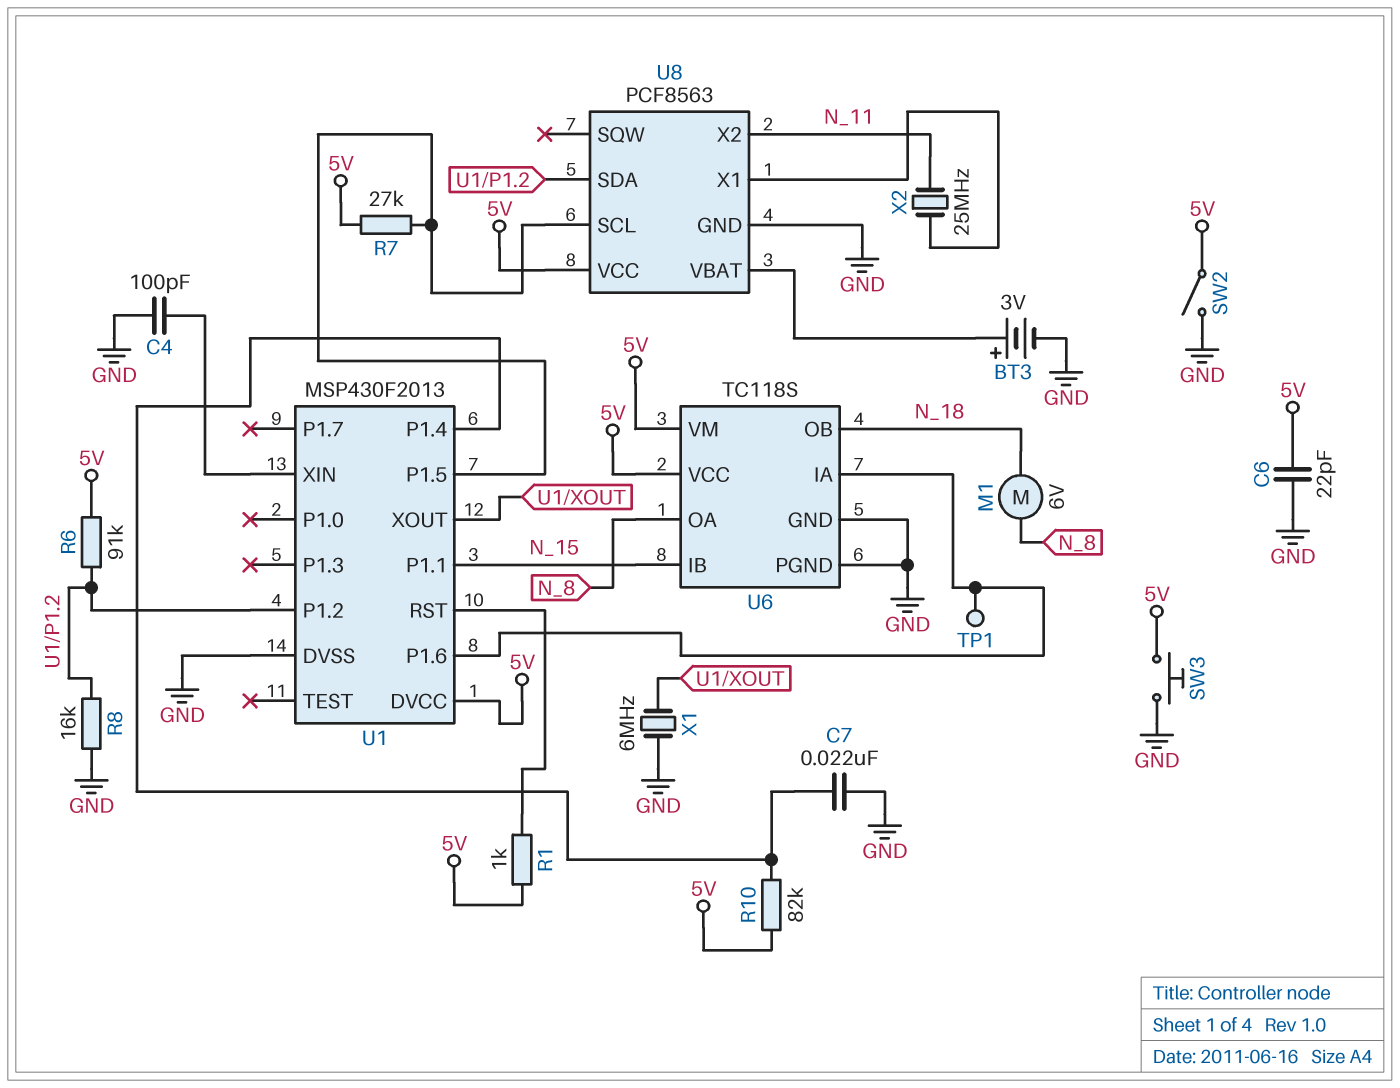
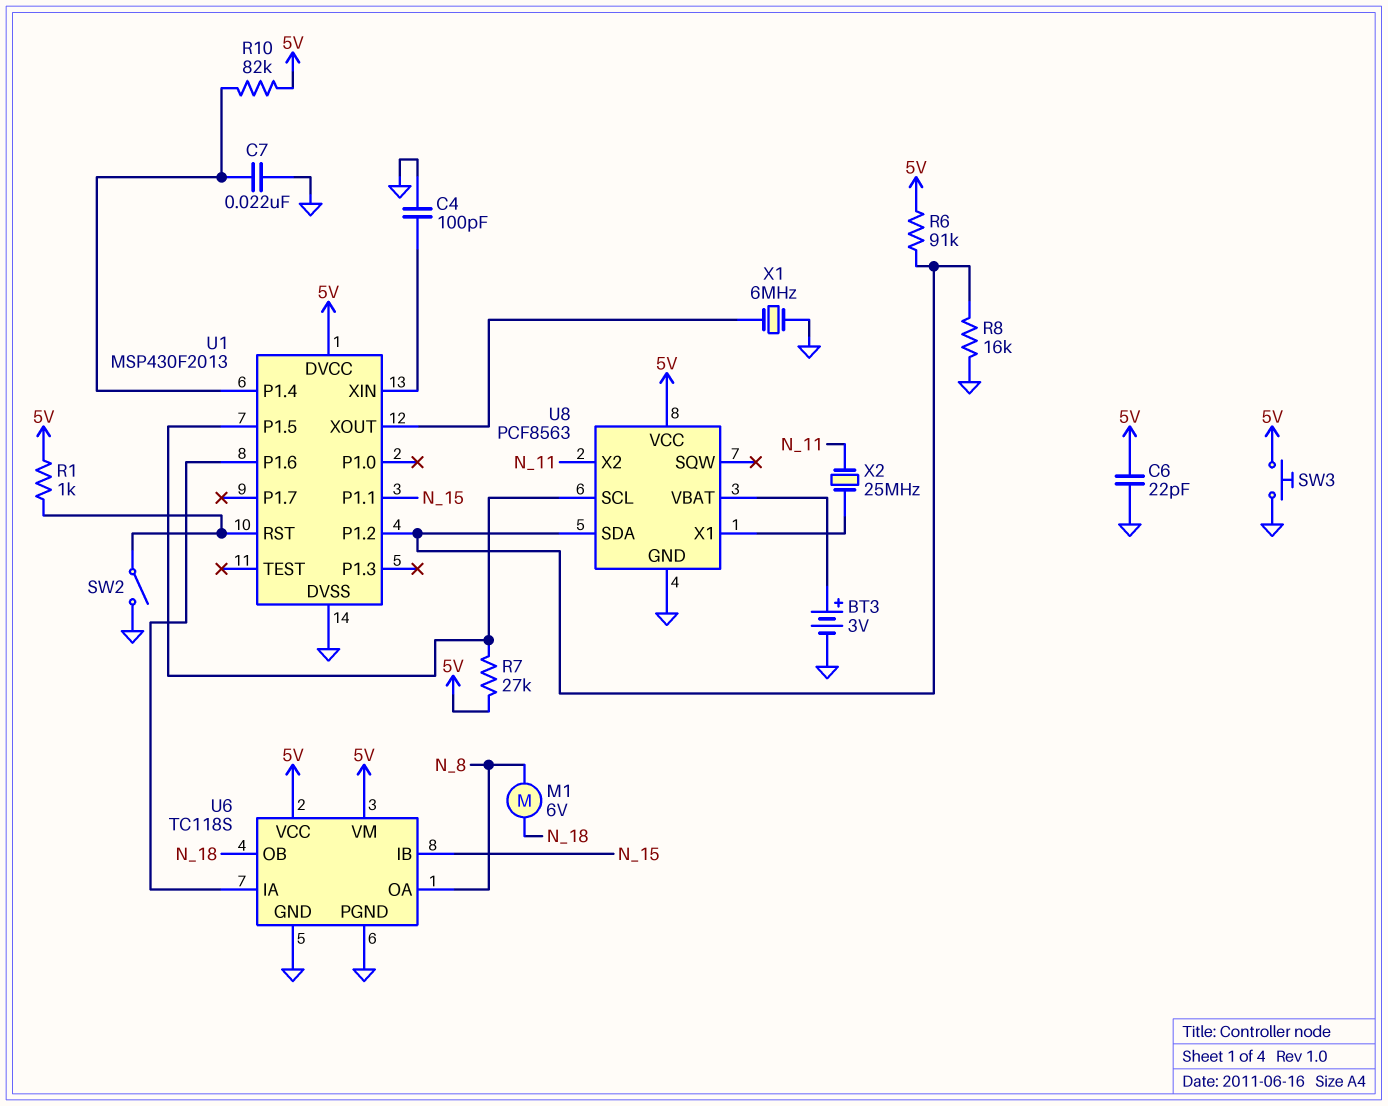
SW2: switch (5V, GND) -> switch (GND, U1/RST)
TP1: test point (U1/P1.6) -> none

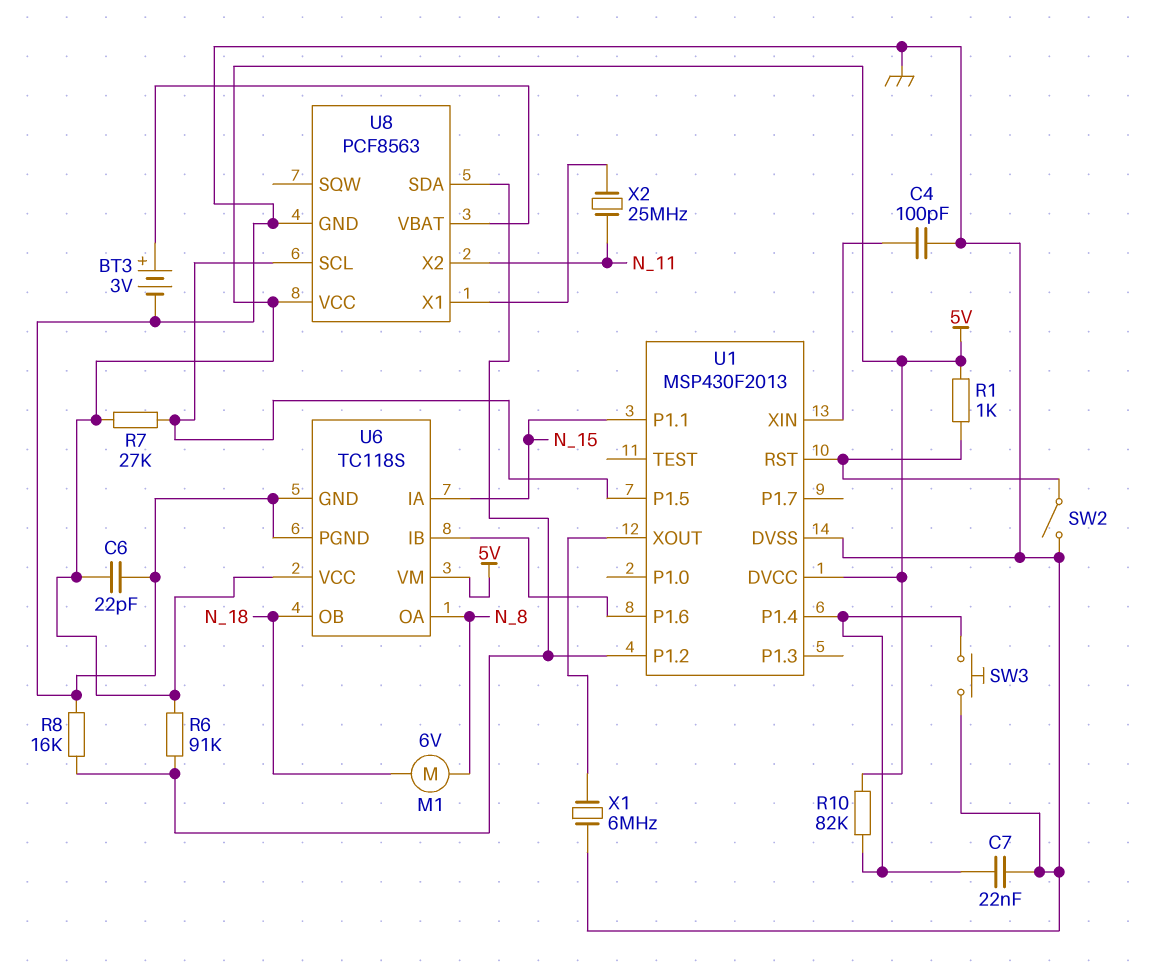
SW3: button (5V, GND) -> button (GND, U1/P1.4)
U6 pin IA: U1/P1.6 -> N_15
U6 pin IB: N_15 -> U1/P1.6

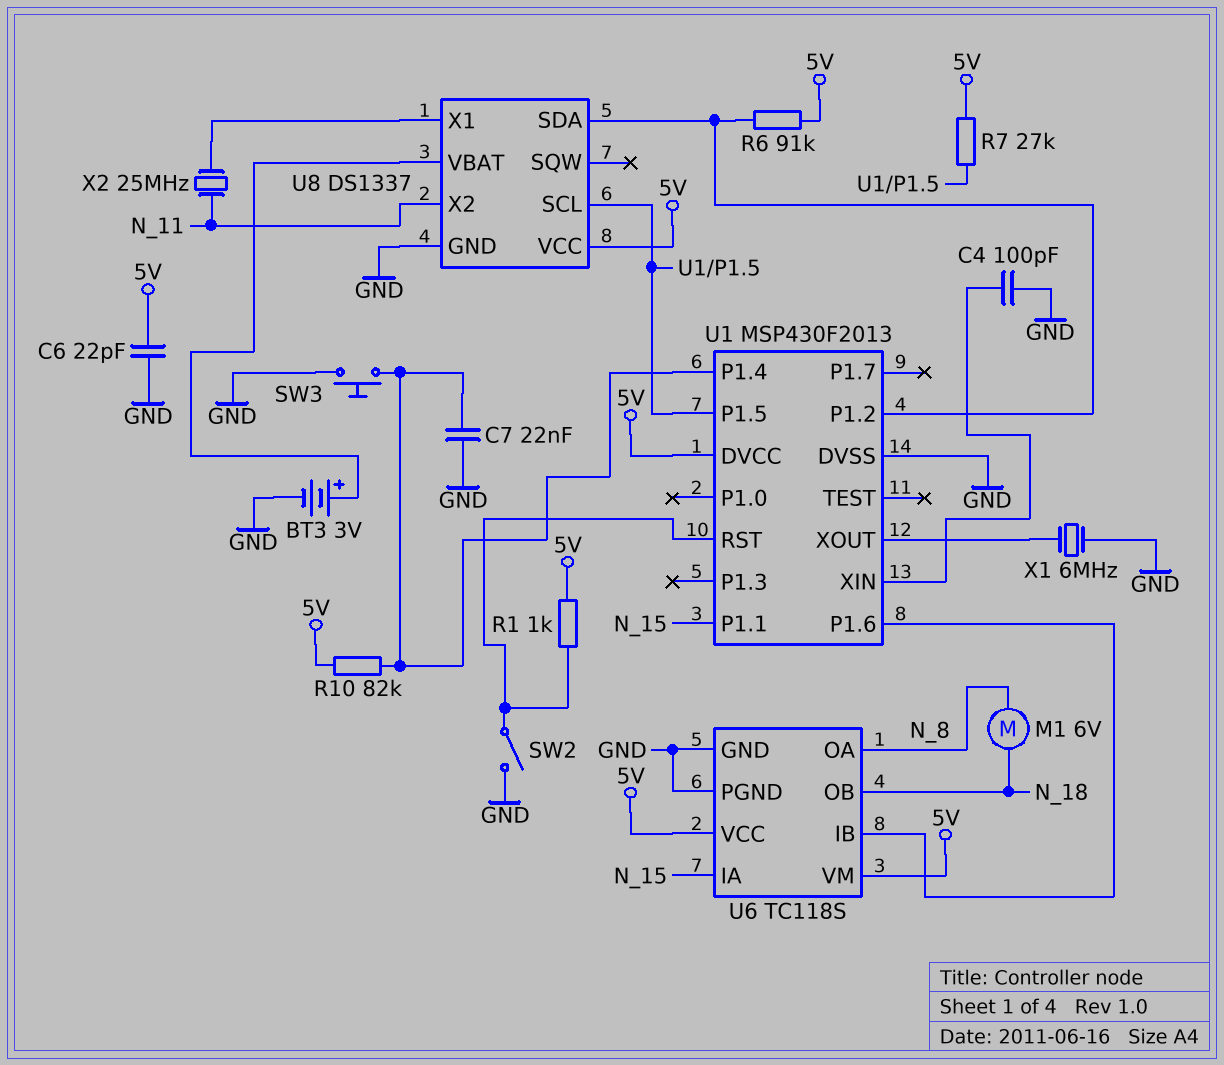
R8: 16k (GND, U1/P1.2) -> none
U8: PCF8563 -> DS1337

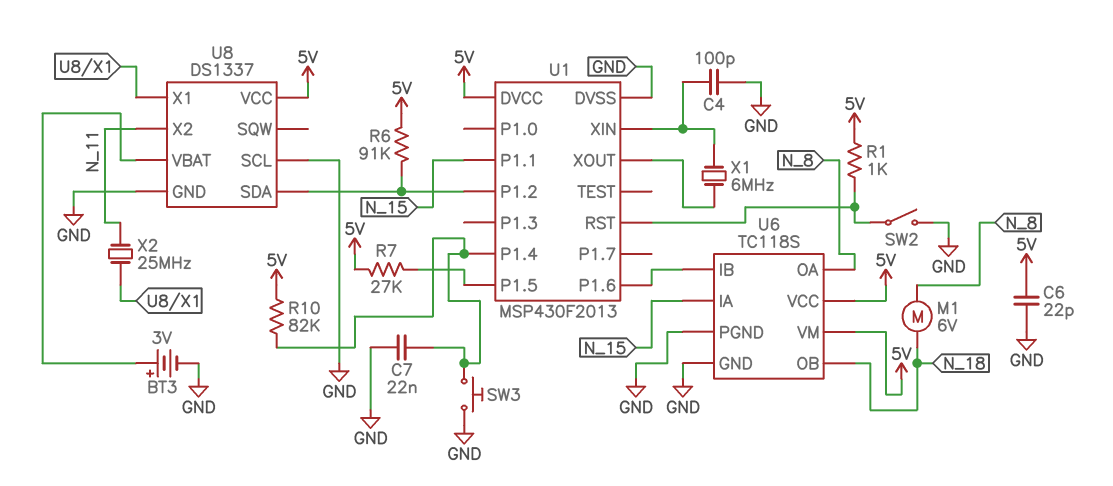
U8 pin SCL: U1/P1.5 -> GND
X1: 6MHz (GND, U1/XOUT) -> 6MHz (U1/XIN, U1/XOUT)

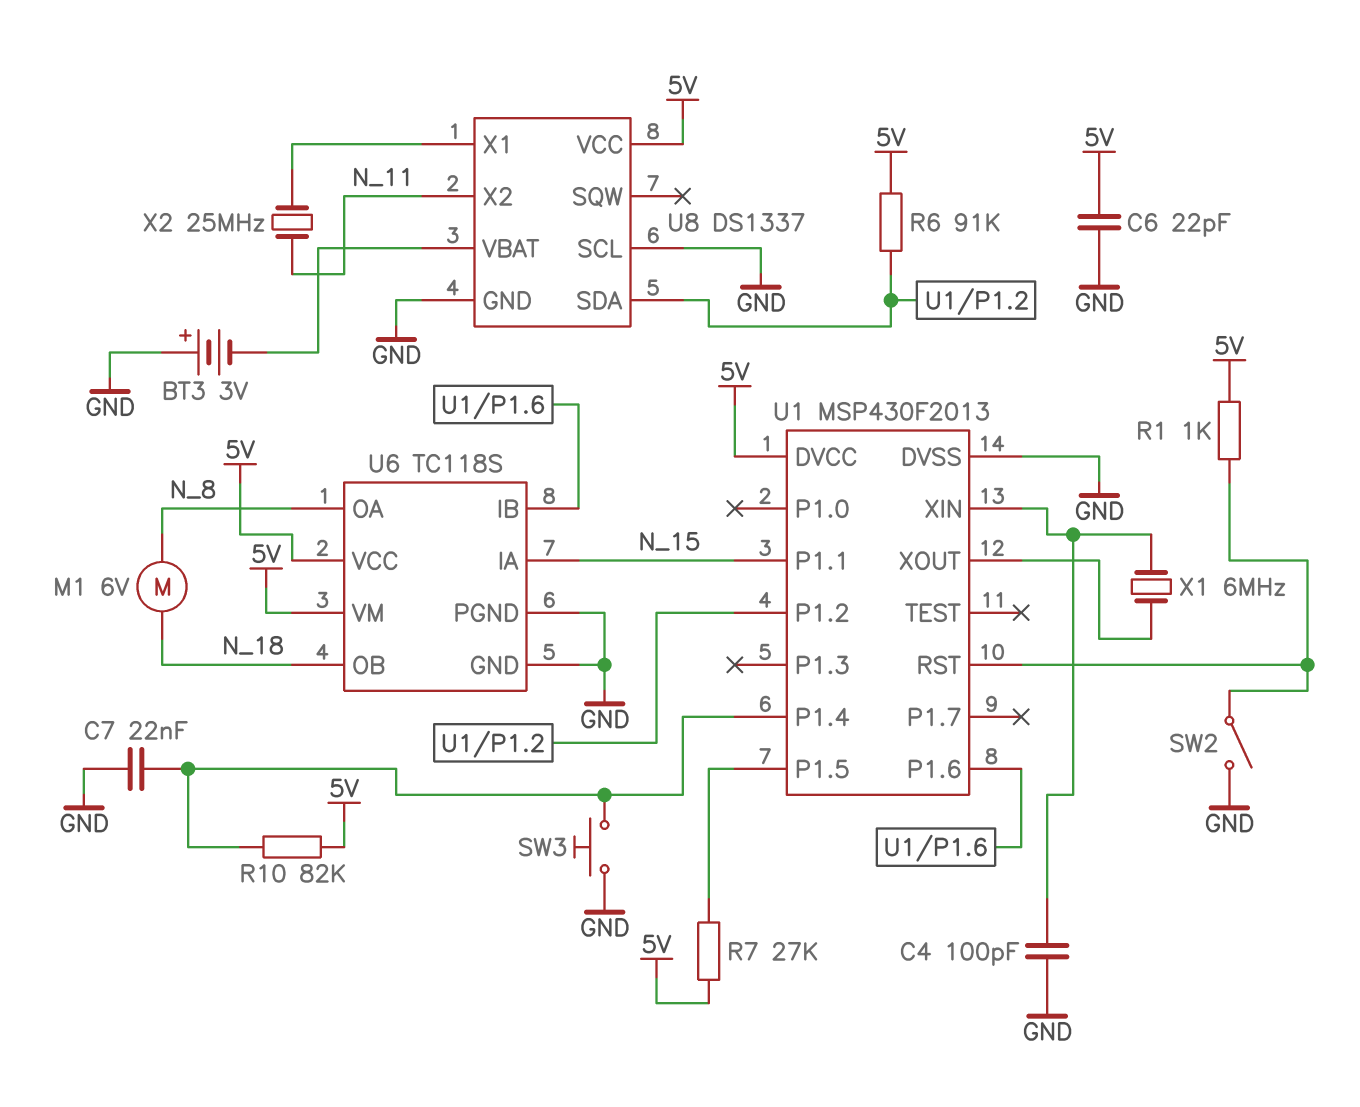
BT3: 3V (plus U8/VBAT, minus GND) -> 3V (plus GND, minus U8/VBAT)

